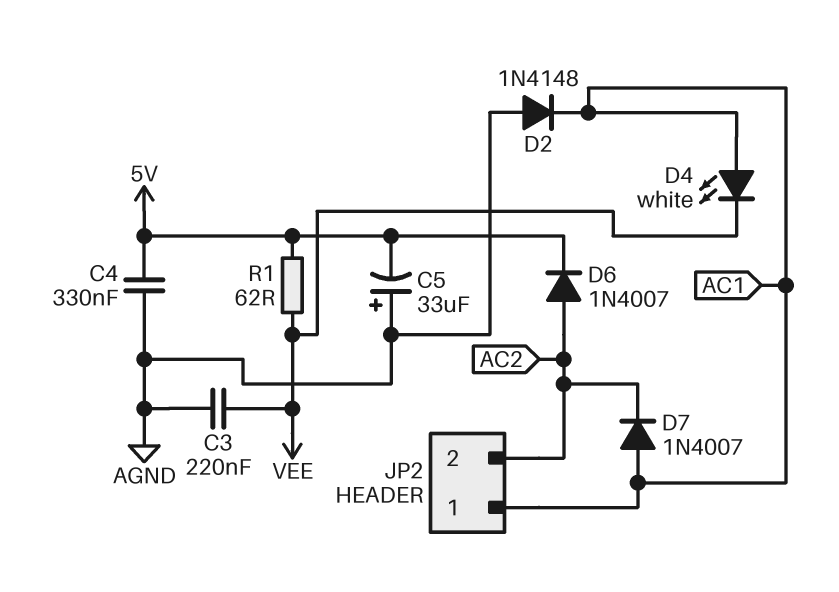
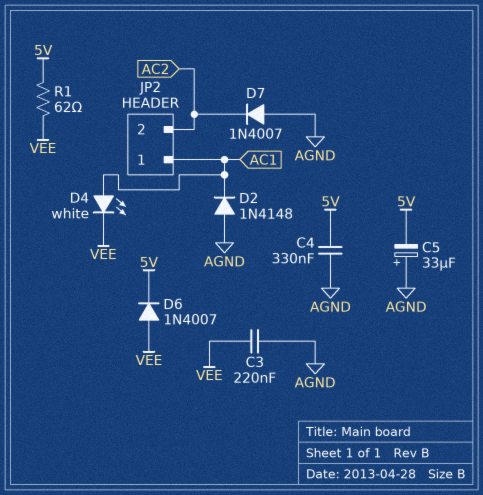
D6: diode 1N4007 (A AC2, K 5V) -> diode 1N4007 (A VEE, K 5V)
D7: diode 1N4007 (A AC1, K AC2) -> diode 1N4007 (A AGND, K AC2)

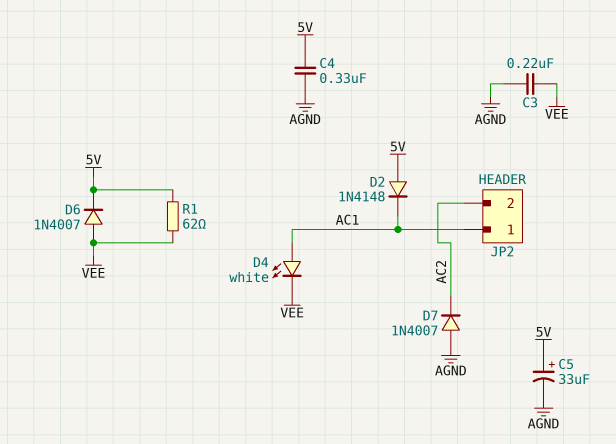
C5: 33uF (plus AGND, minus 5V) -> 33uF (plus 5V, minus AGND)
D2: diode 1N4148 (A AGND, K AC1) -> diode 1N4148 (A 5V, K AC1)

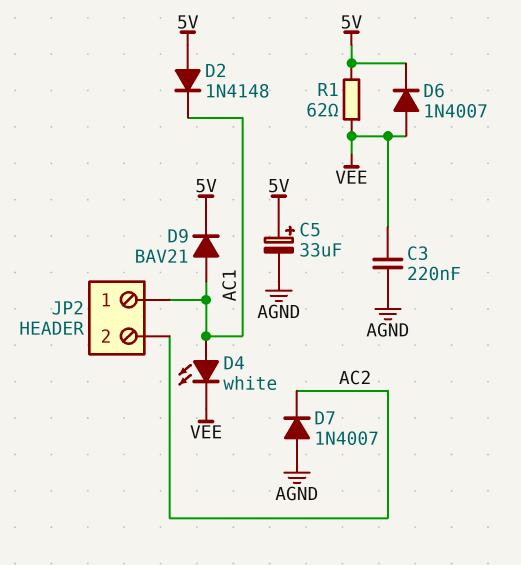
C4: 330nF (5V, AGND) -> none
D9: none -> diode BAV21 (A AC1, K 5V)

